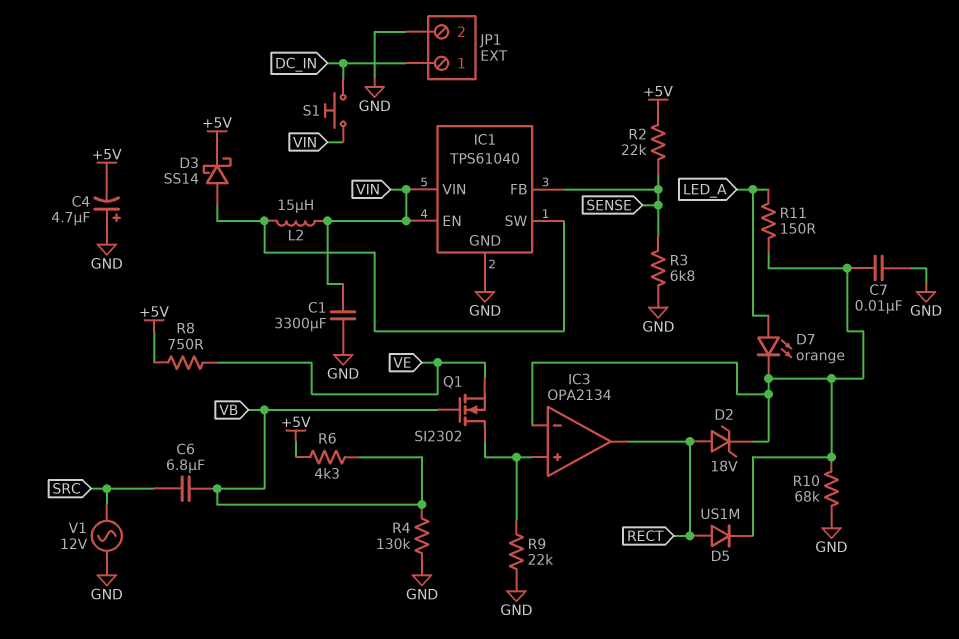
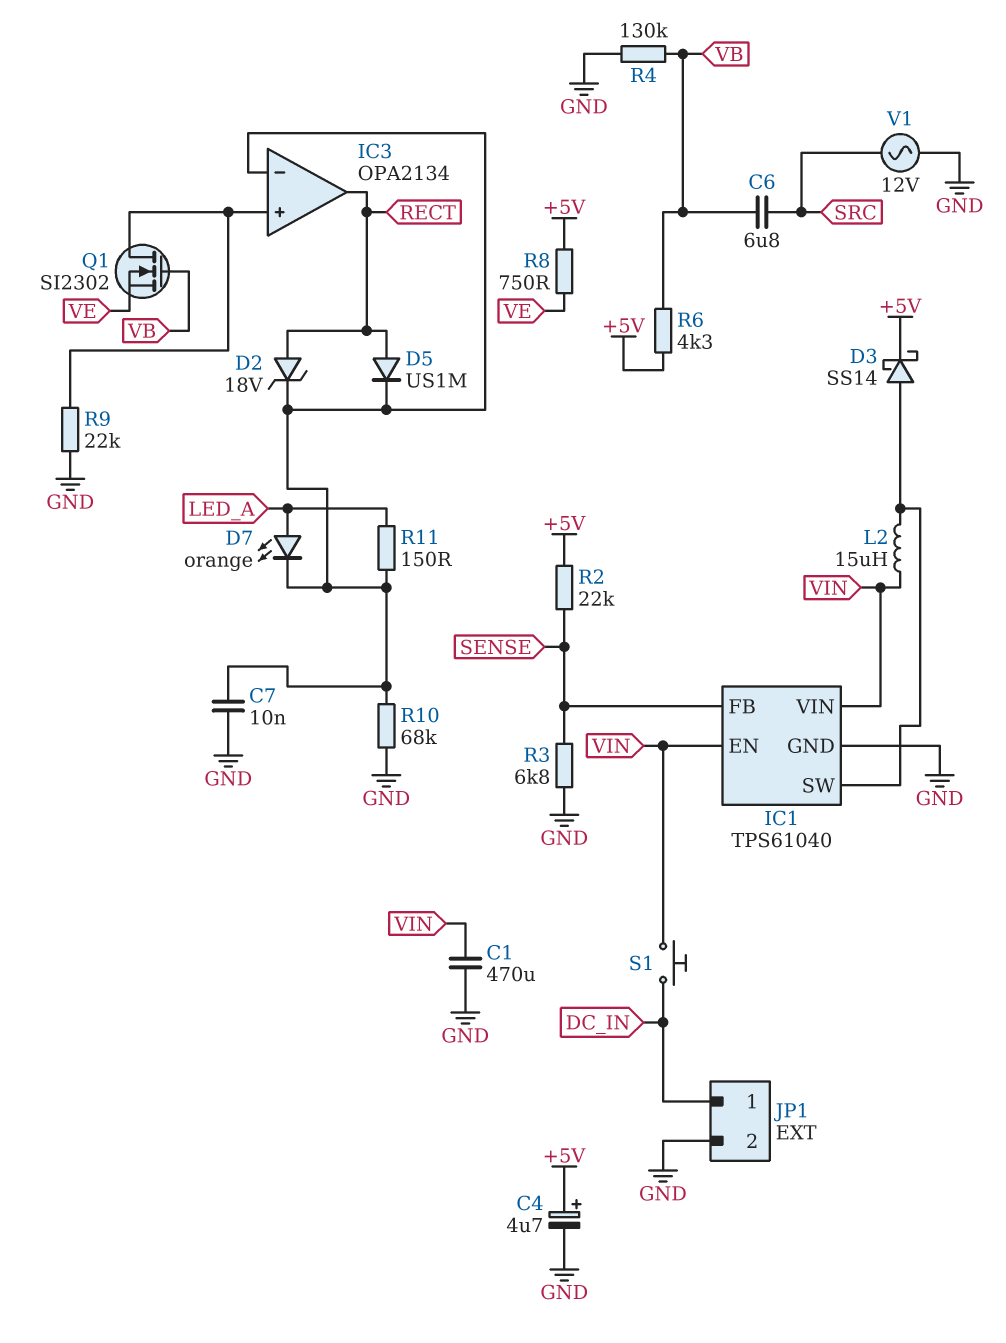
C1: 3300uF (GND, VIN) -> 470uF (GND, VIN)
C4: 4.7uF (plus GND, minus +5V) -> 4.7uF (plus +5V, minus GND)

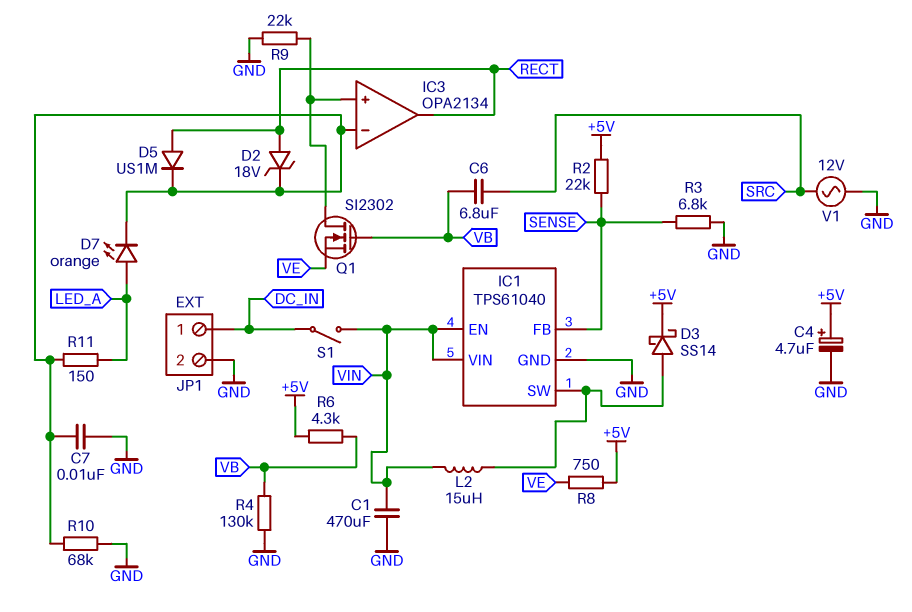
S1: button (DC_IN, VIN) -> switch (DC_IN, VIN)

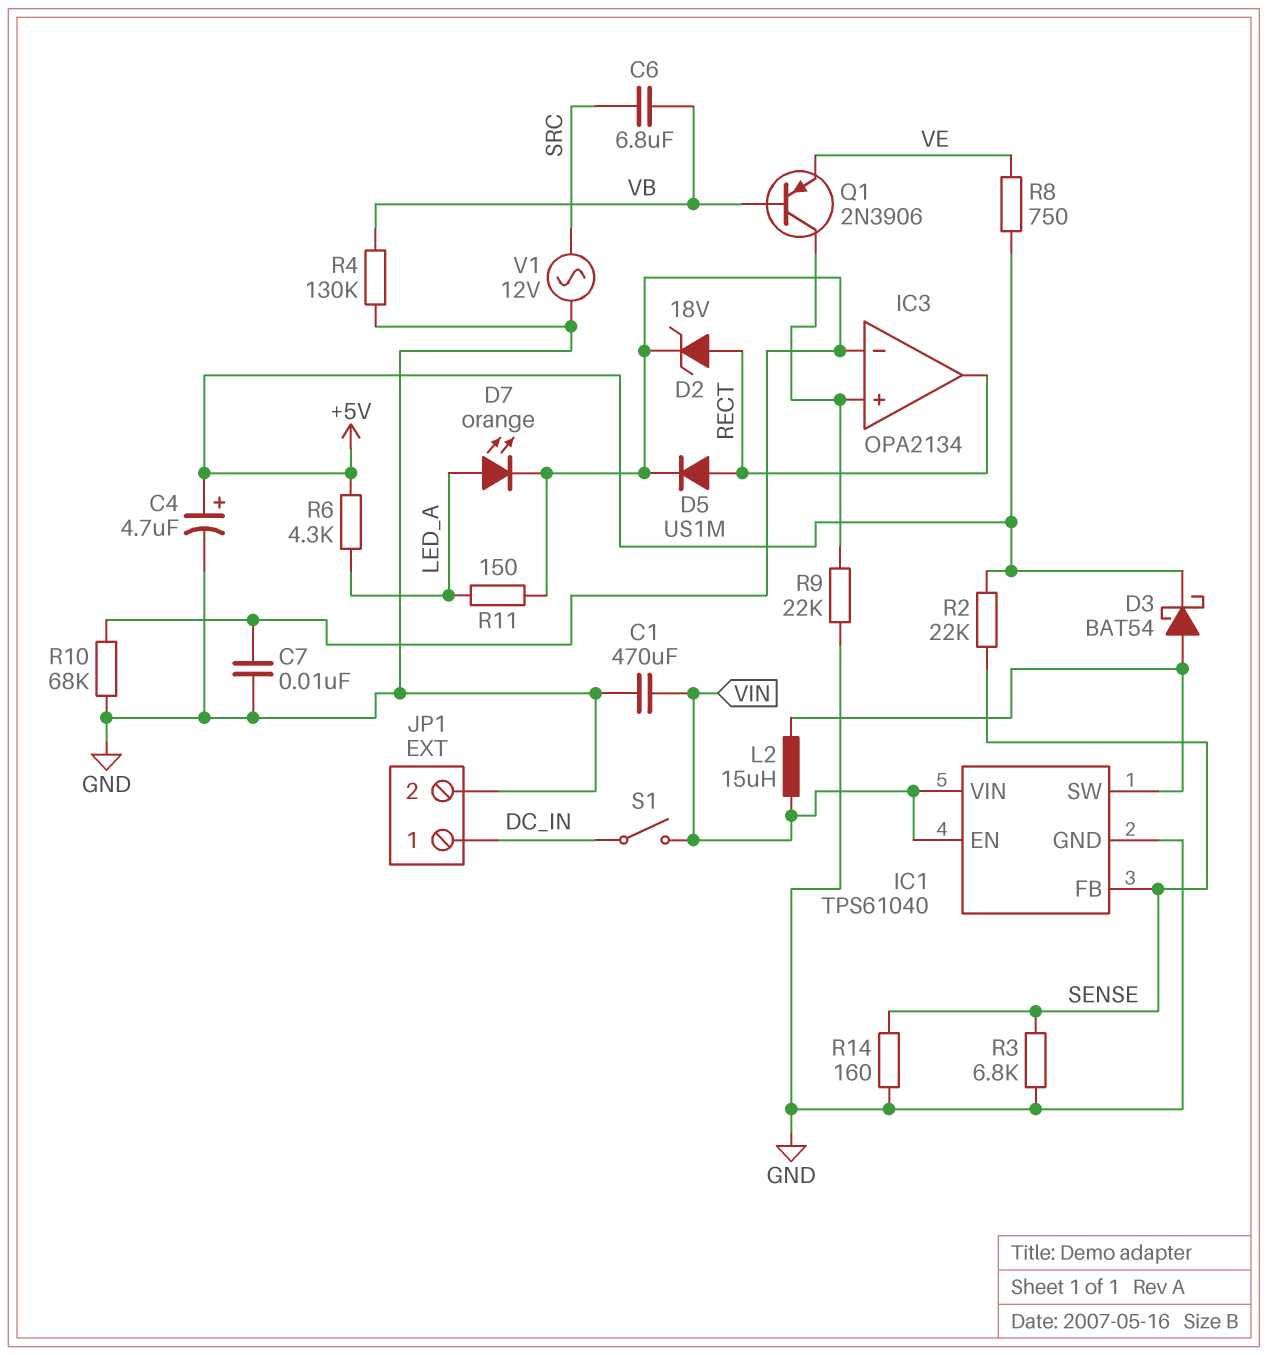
D3: schottky SS14 (A IC1/SW, K +5V) -> schottky BAT54 (A IC1/SW, K +5V)
Q1: NMOS SI2302 (G VB, D IC3/in+, S VE) -> PNP 2N3906 (B VB, C IC3/in+, E VE)
R6: 4.3k (+5V, VB) -> 4.3k (+5V, LED_A)
R14: none -> 160 (GND, SENSE)

